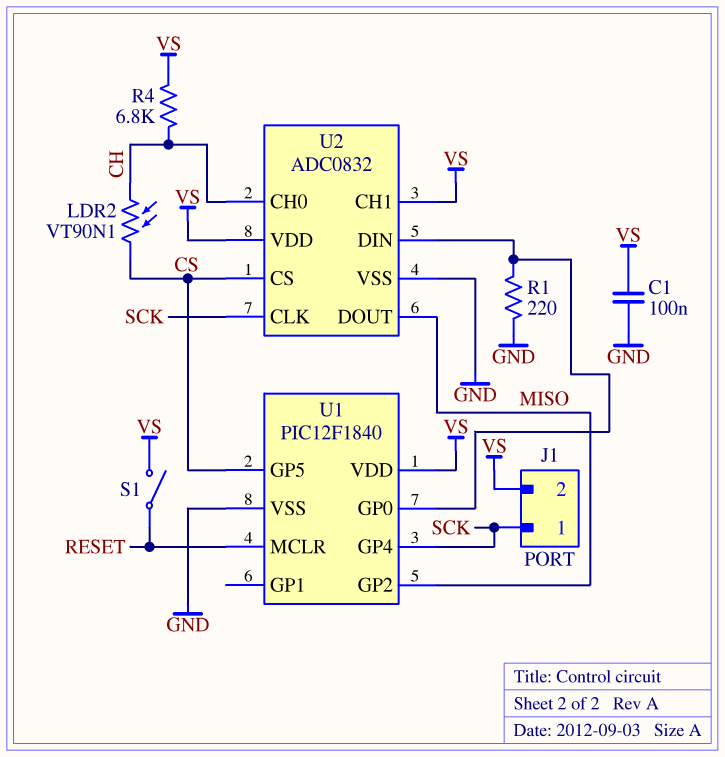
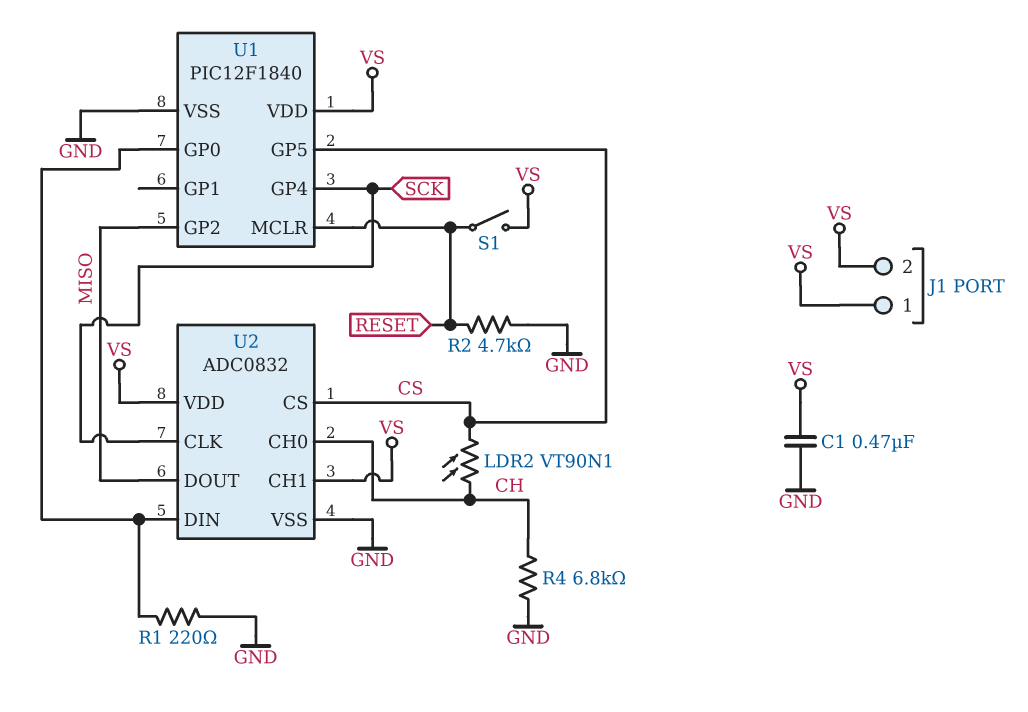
C1: 100nF (GND, VS) -> 470nF (GND, VS)
J1 pin 1: SCK -> VS
R2: none -> 4.7k (GND, RESET)
R4: 6.8k (CH, VS) -> 6.8k (CH, GND)

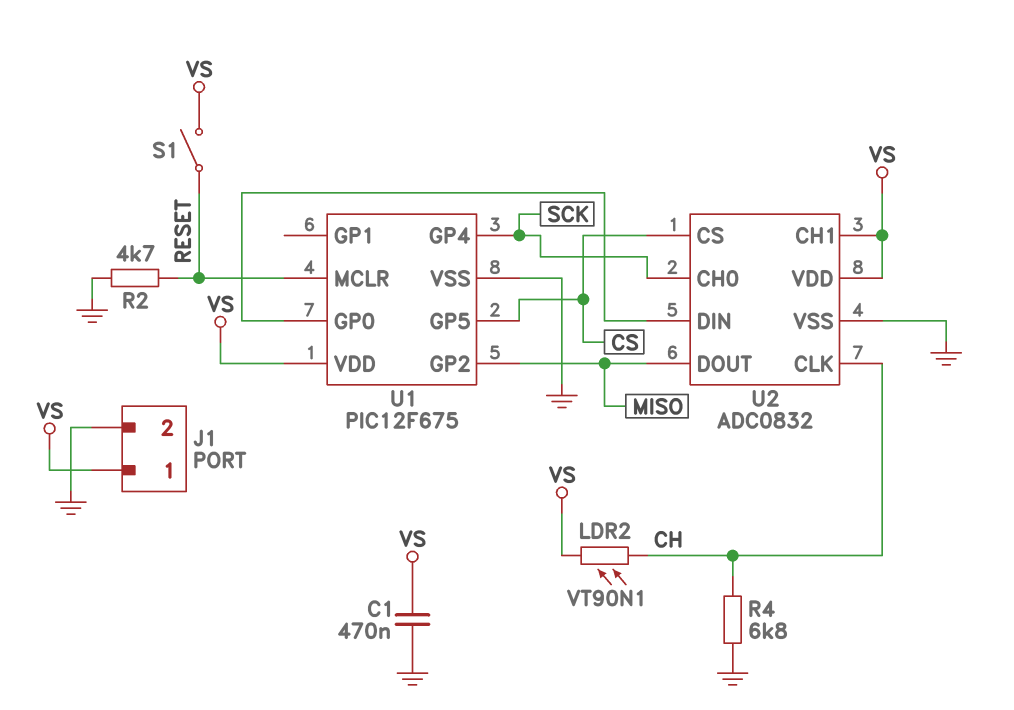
J1 pin 2: VS -> GND
LDR2: VT90N1 (CH, CS) -> VT90N1 (CH, VS)
R1: 220 (GND, U1/GP0) -> none
U1: PIC12F1840 -> PIC12F675
U2 pin CH0: CH -> SCK
U2 pin CLK: SCK -> CH

